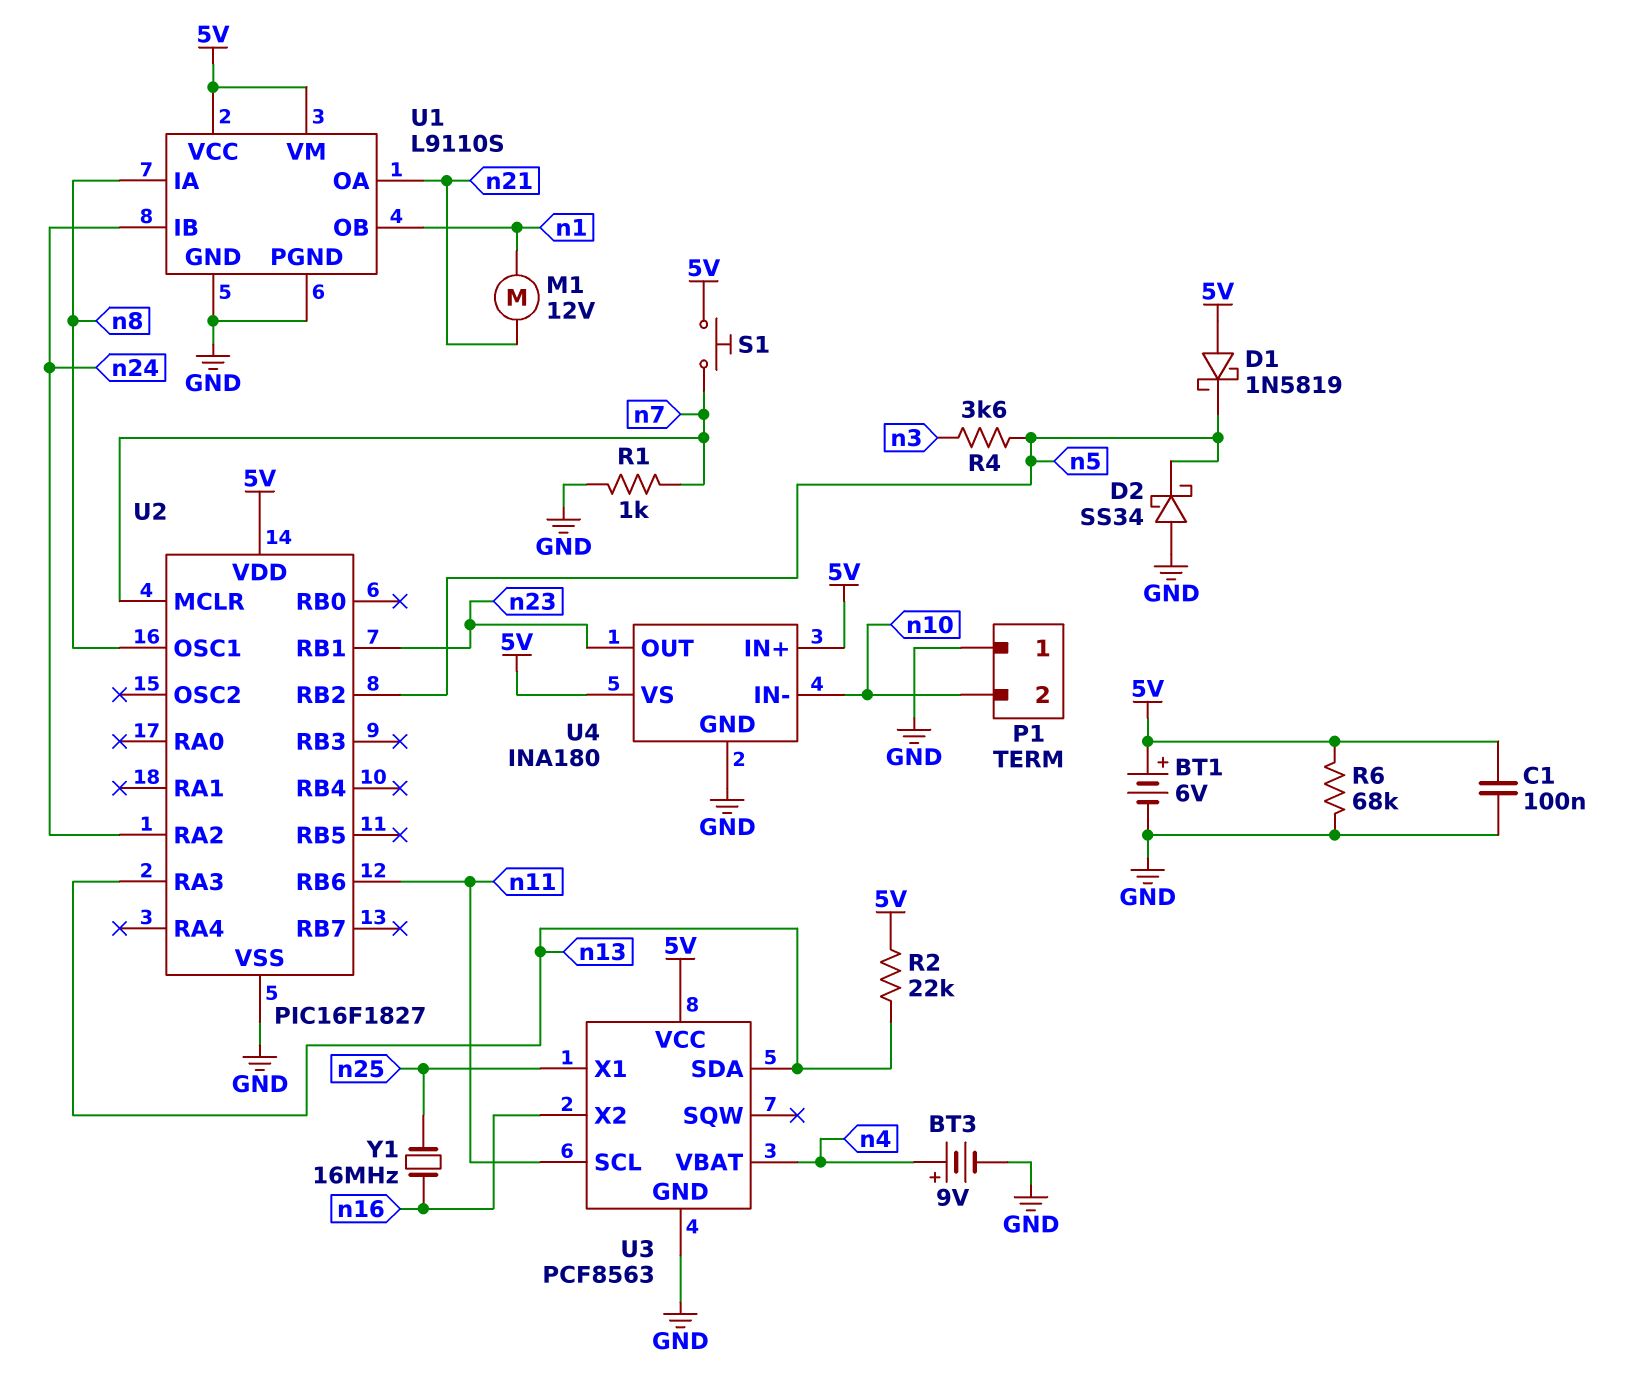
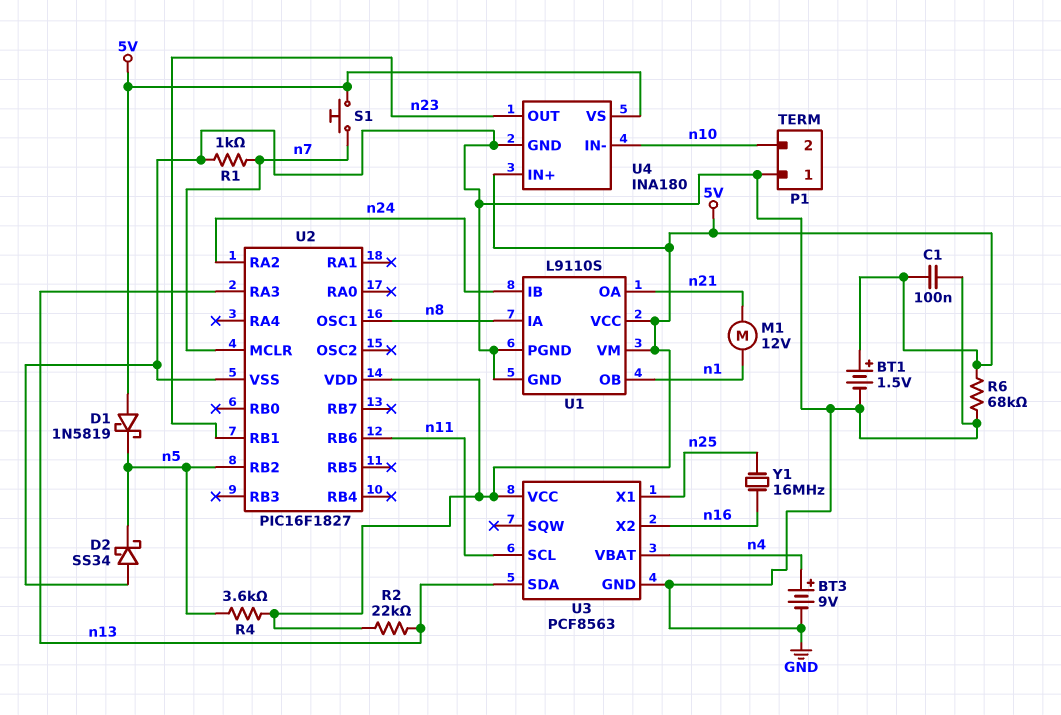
BT1: 6V (plus 5V, minus GND) -> 1.5V (plus 5V, minus GND)
R4: 3.6k (n3, n5) -> 3.6k (5V, n5)

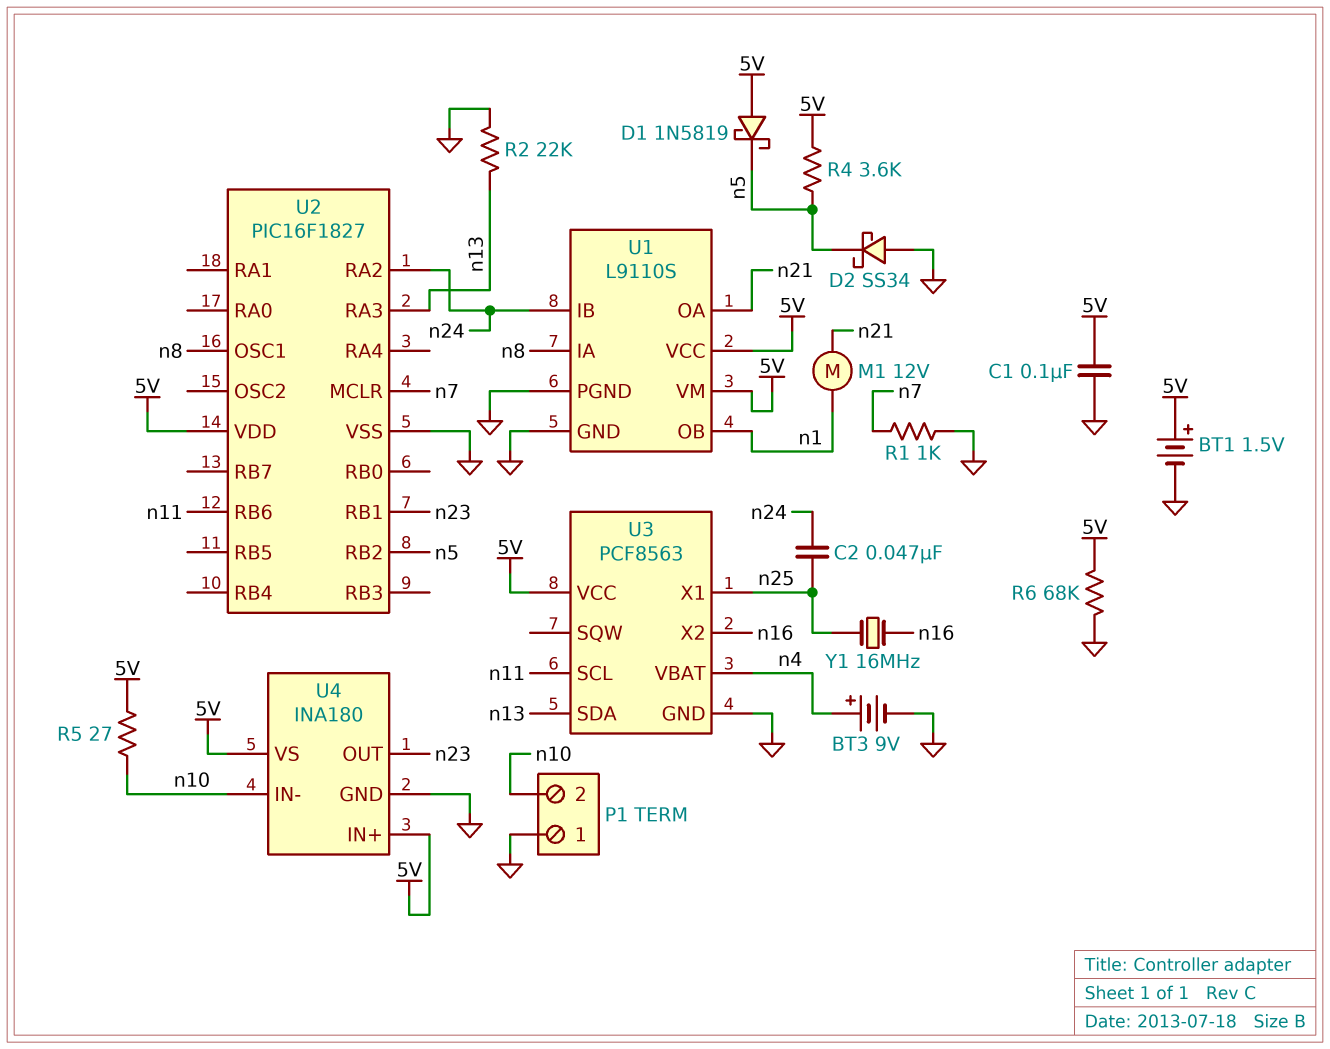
C2: none -> 47nF (n24, n25)
R2: 22k (5V, n13) -> 22k (GND, n13)
R5: none -> 27 (5V, n10)
S1: button (5V, n7) -> none

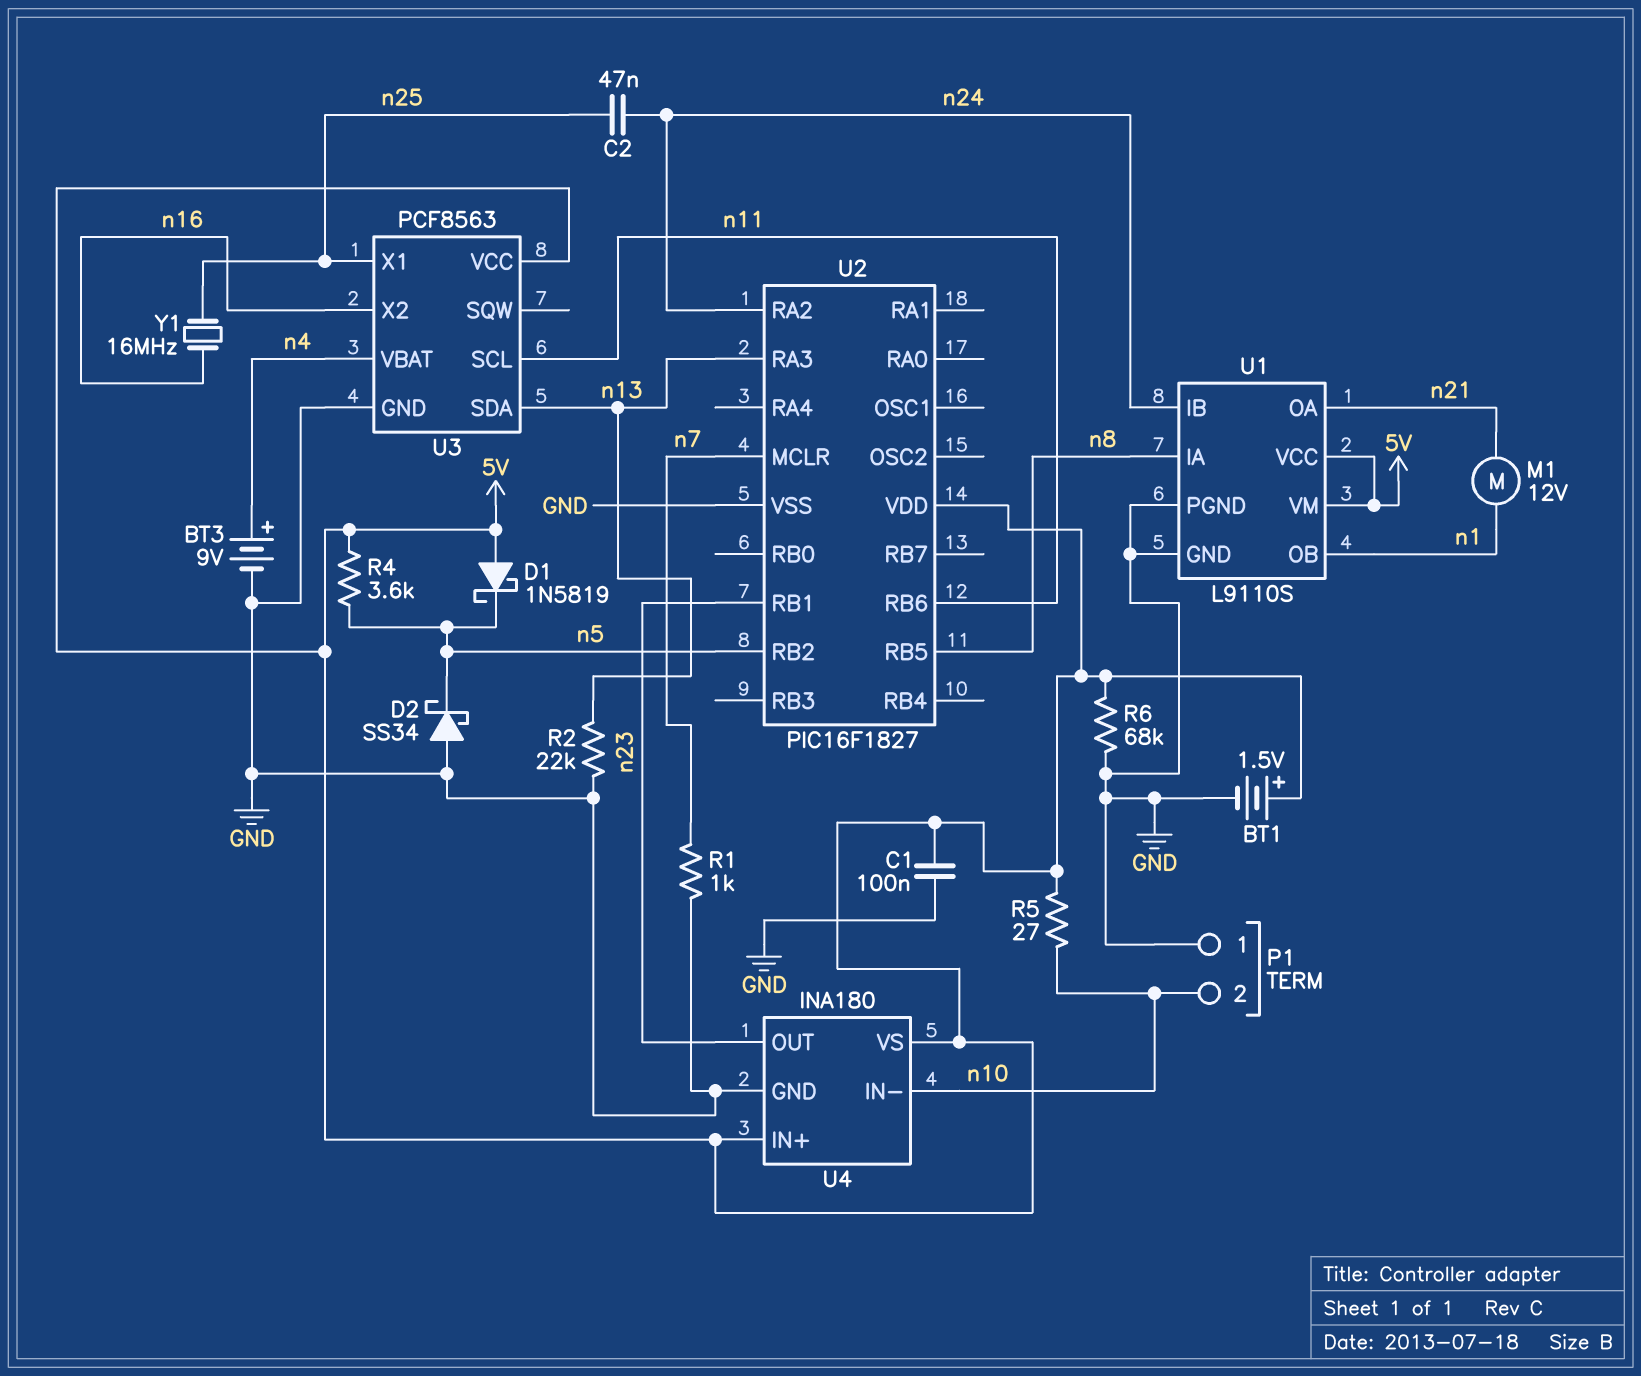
U2 pin OSC1: n8 -> none
U2 pin RB5: none -> n8

